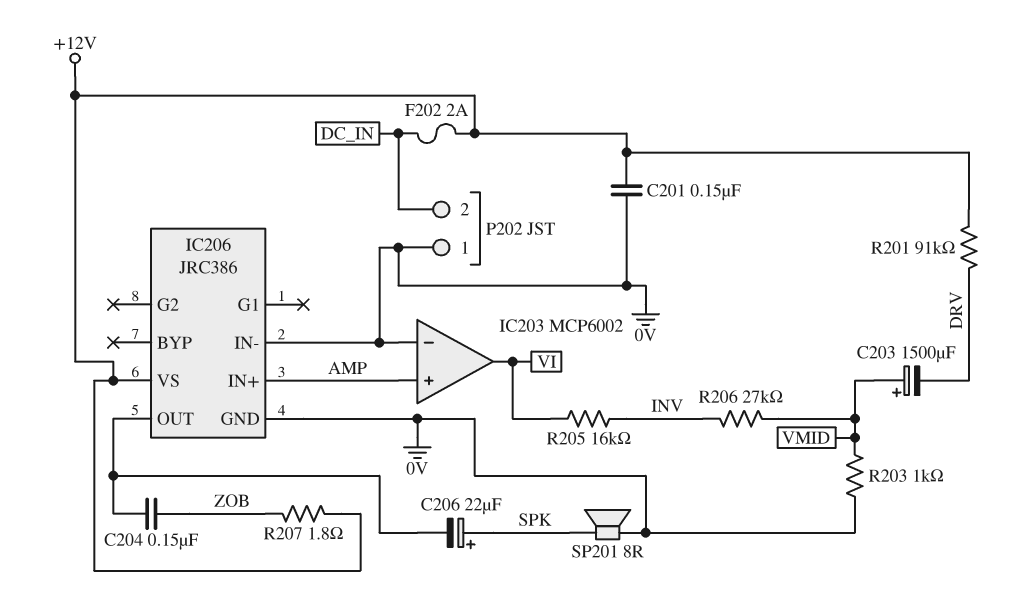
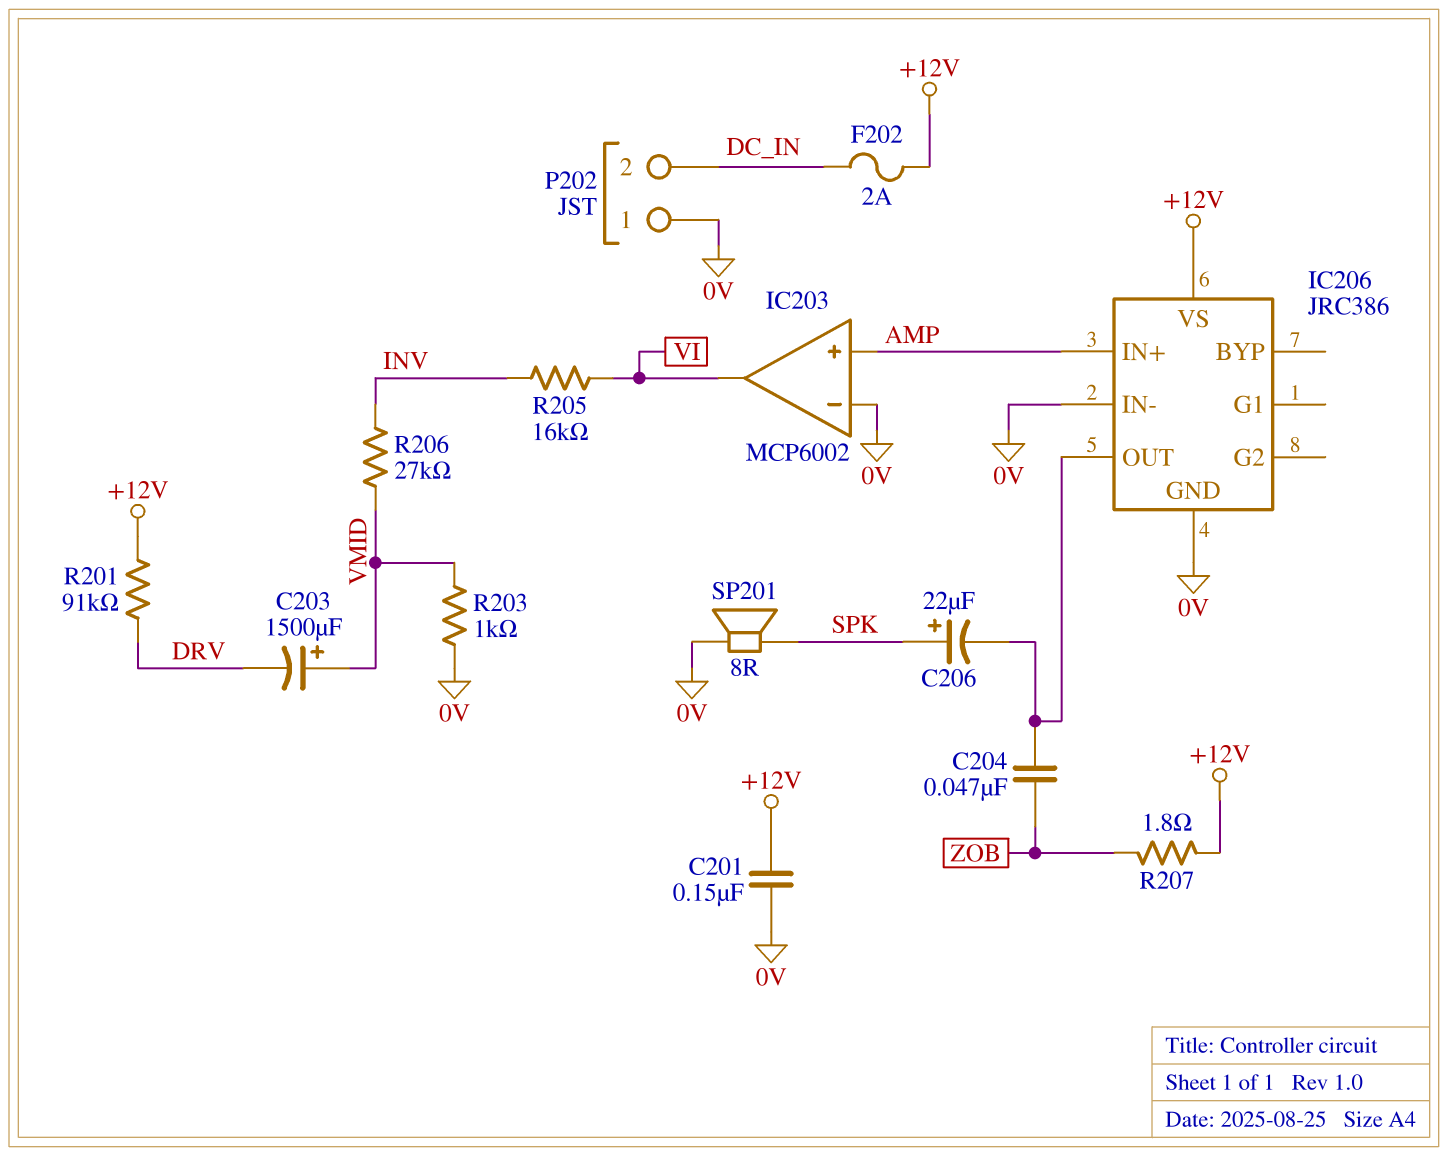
C204: 150nF (IC206/OUT, ZOB) -> 47nF (IC206/OUT, ZOB)

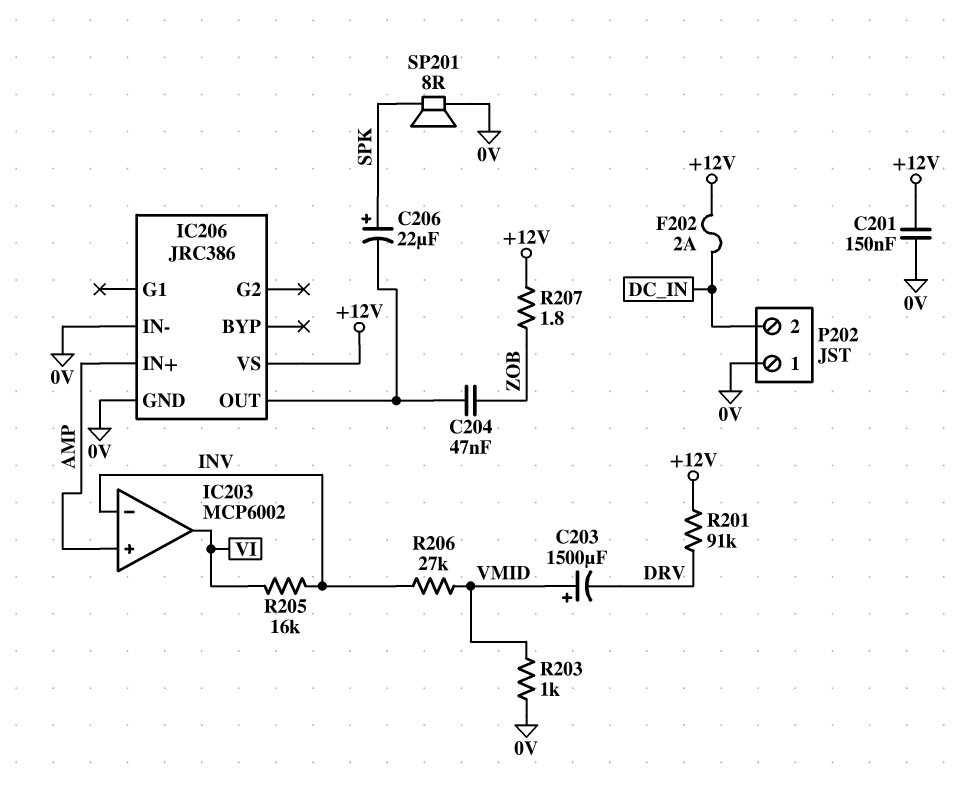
IC203 pin in-: 0V -> INV

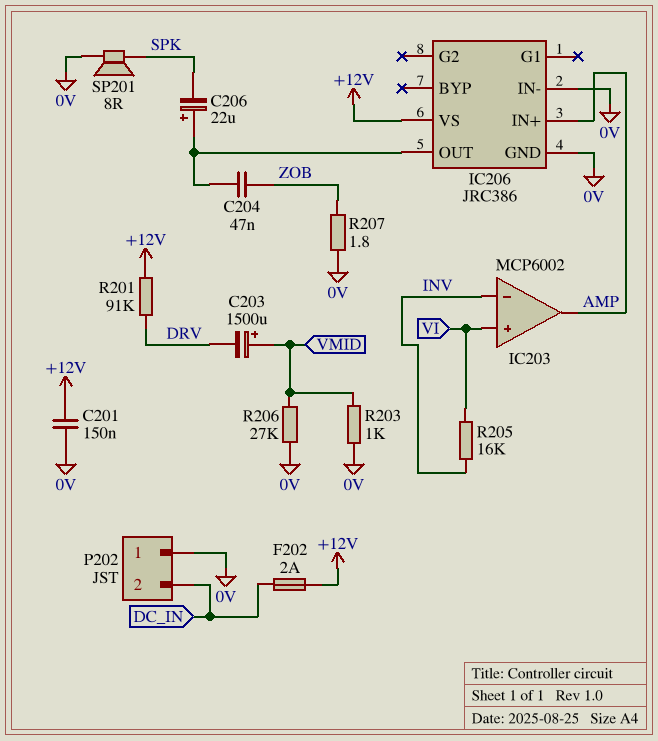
C206: 22uF (plus SPK, minus IC206/OUT) -> 22uF (plus IC206/OUT, minus SPK)
IC203 pin in+: AMP -> VI
IC203 pin out: VI -> AMP
R206: 27k (INV, VMID) -> 27k (0V, VMID)
R207: 1.8 (+12V, ZOB) -> 1.8 (0V, ZOB)

